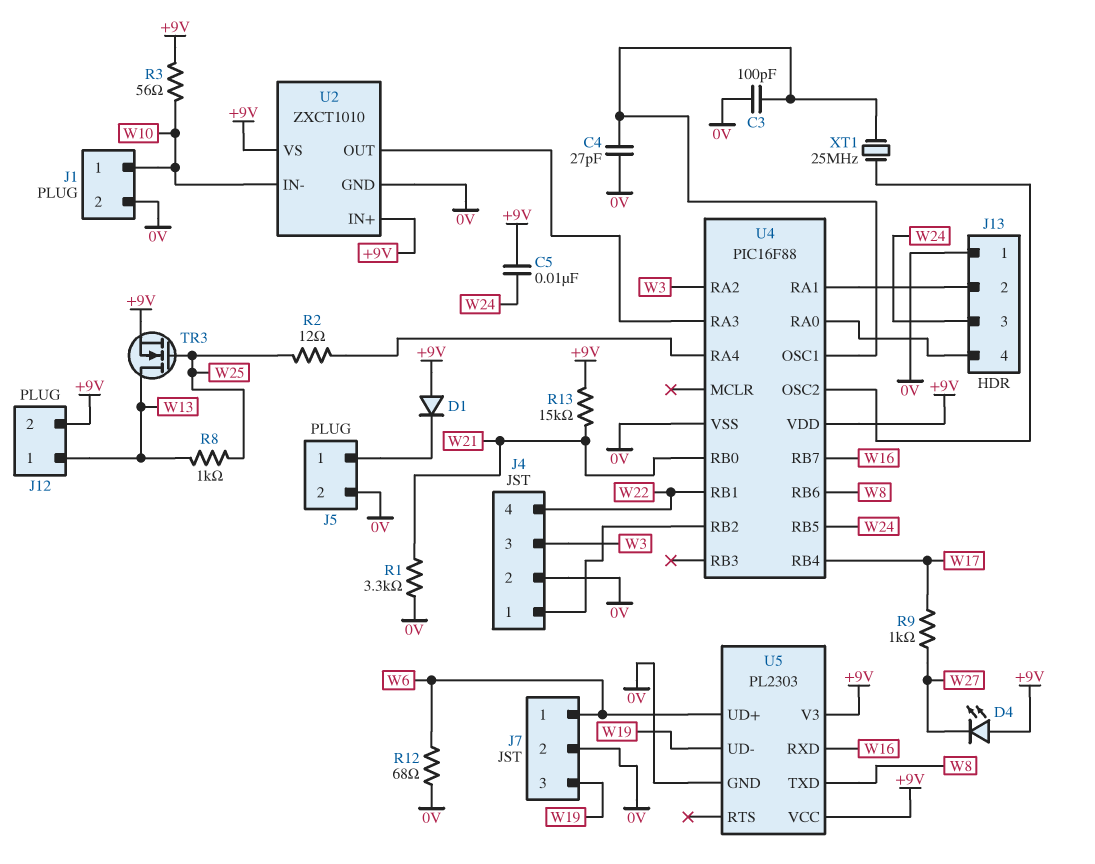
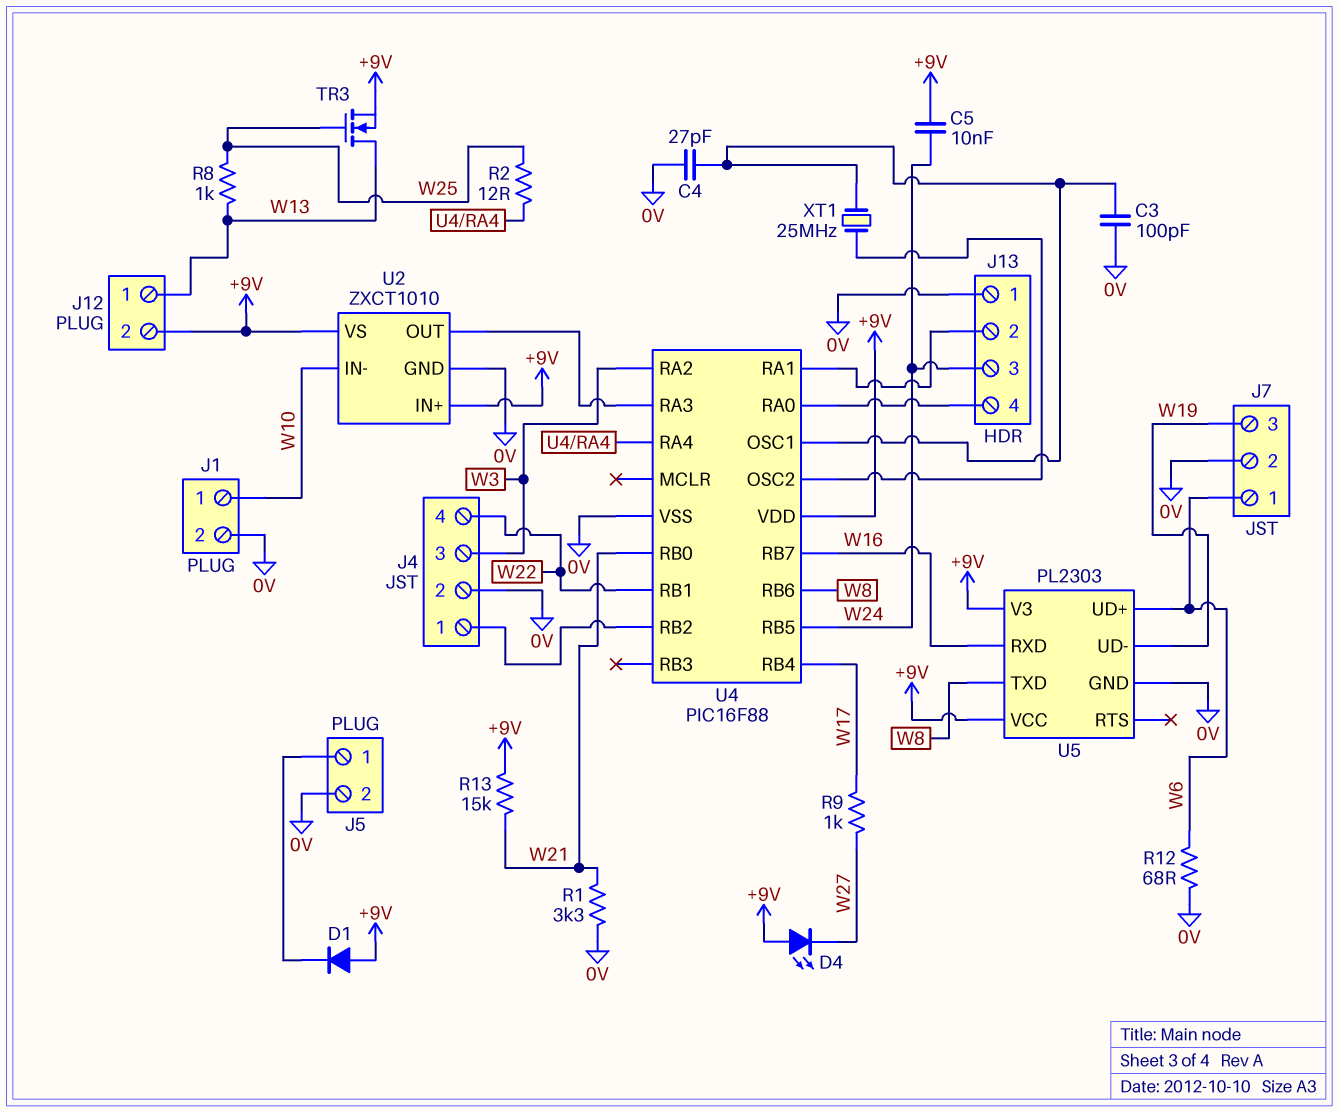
R3: 56 (+9V, W10) -> none

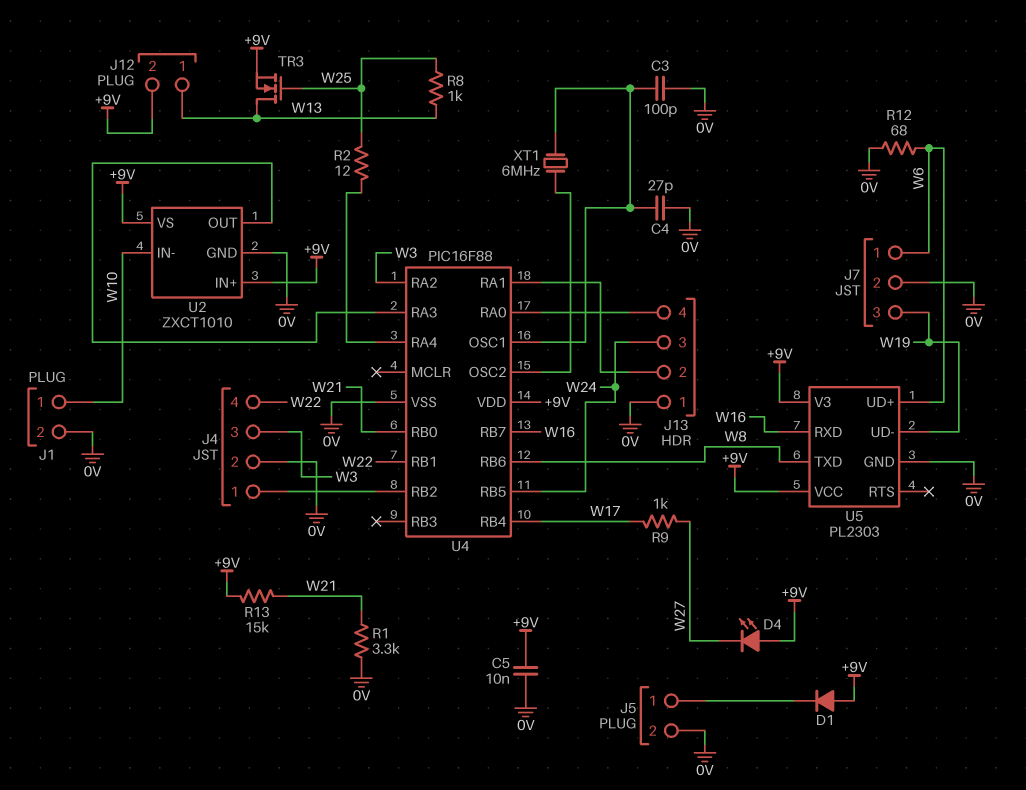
C5: 10nF (+9V, W24) -> 10nF (+9V, 0V)
XT1: 25MHz (U4/OSC1, U4/OSC2) -> 6MHz (U4/OSC1, U4/OSC2)

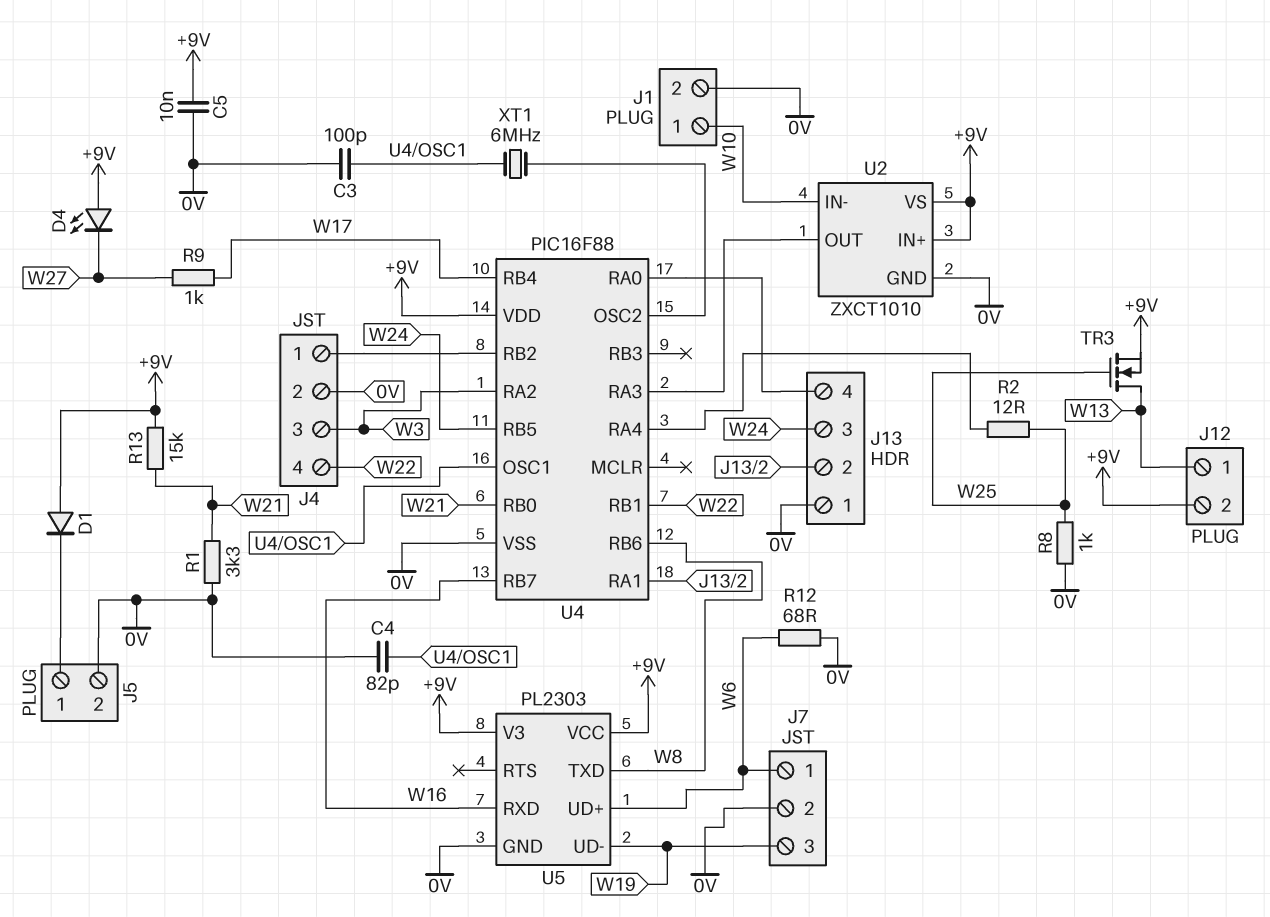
C4: 27pF (0V, U4/OSC1) -> 82pF (0V, U4/OSC1)
R8: 1k (W13, W25) -> 1k (0V, W25)

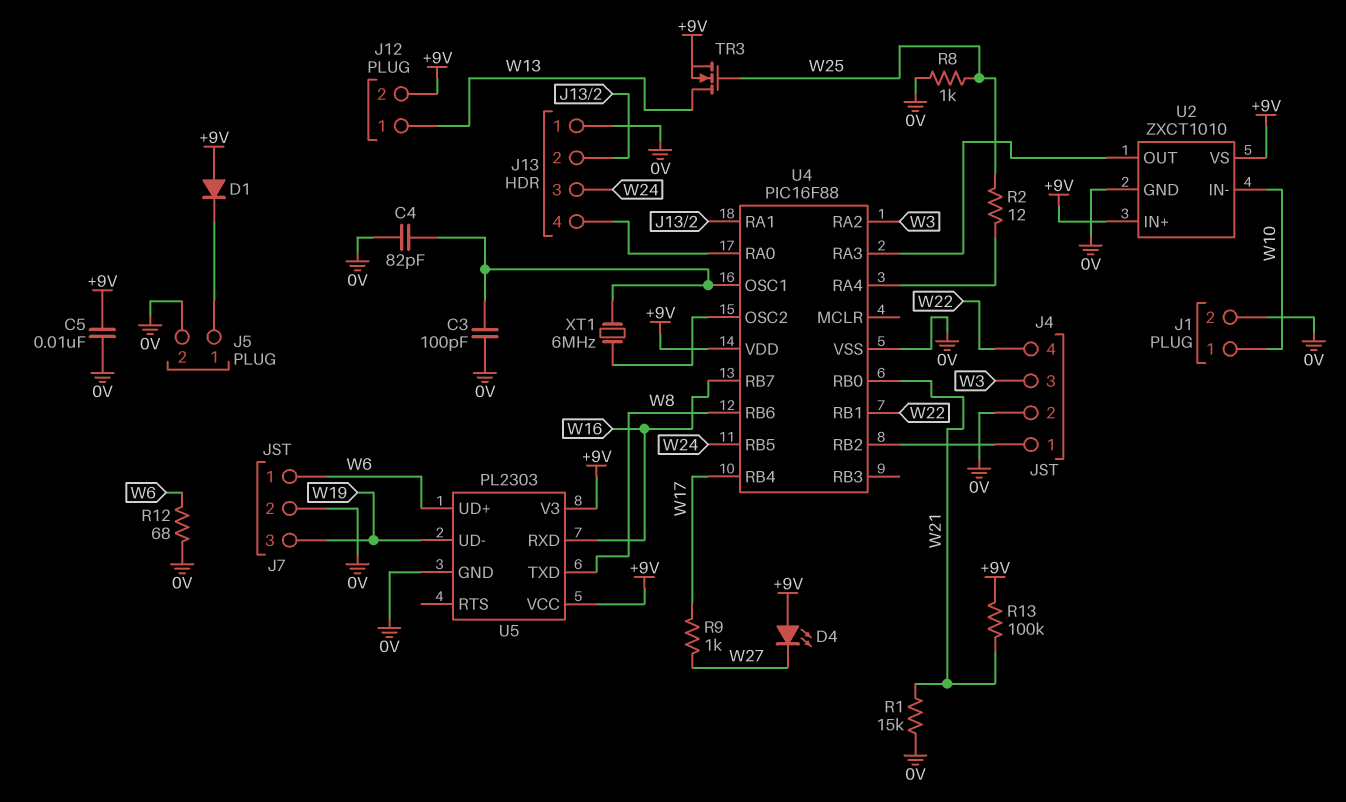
R1: 3.3k (0V, W21) -> 15k (0V, W21)
R13: 15k (+9V, W21) -> 100k (+9V, W21)

